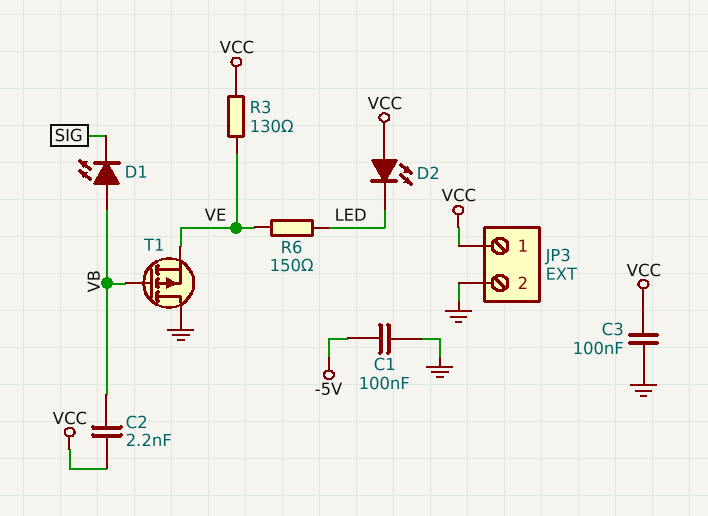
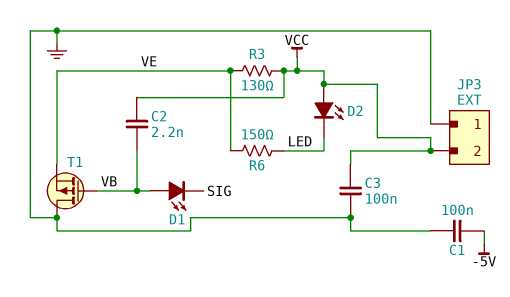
JP3 pin 1: VCC -> GND
JP3 pin 2: GND -> VCC

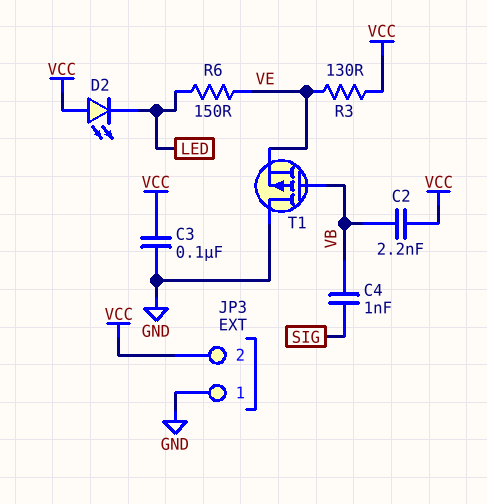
C1: 100nF (-5V, GND) -> none
C4: none -> 1nF (SIG, VB)
D1: LED (A VB, K SIG) -> none

